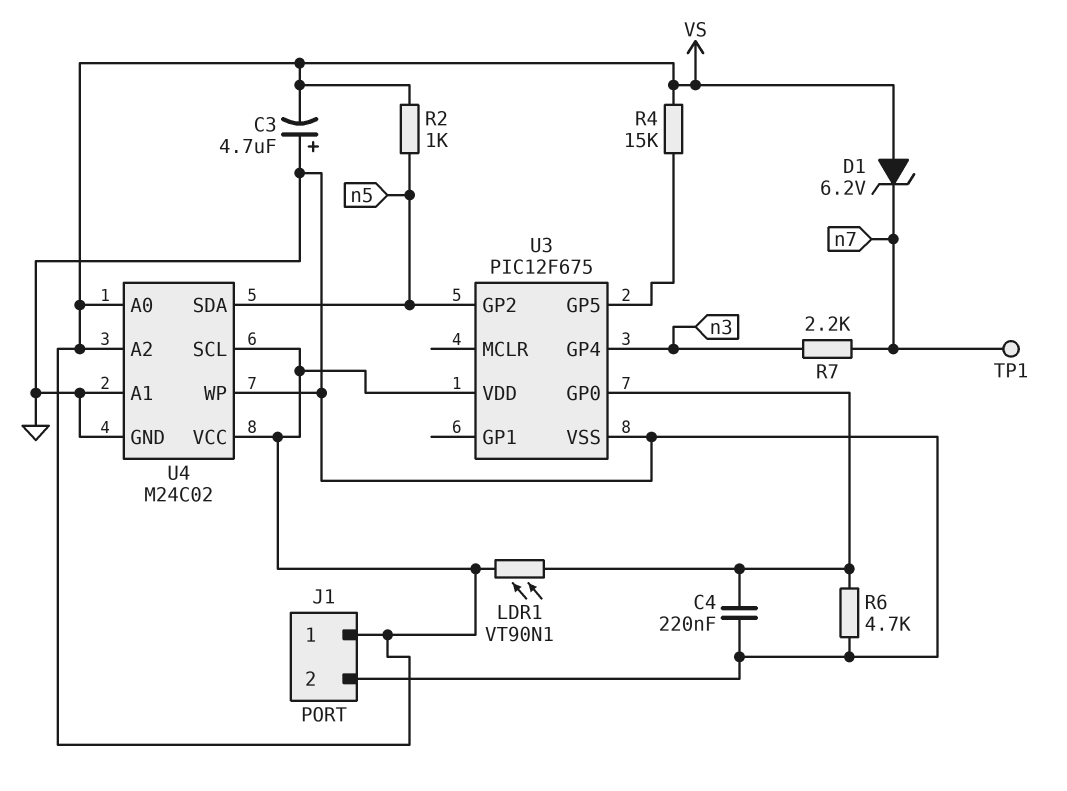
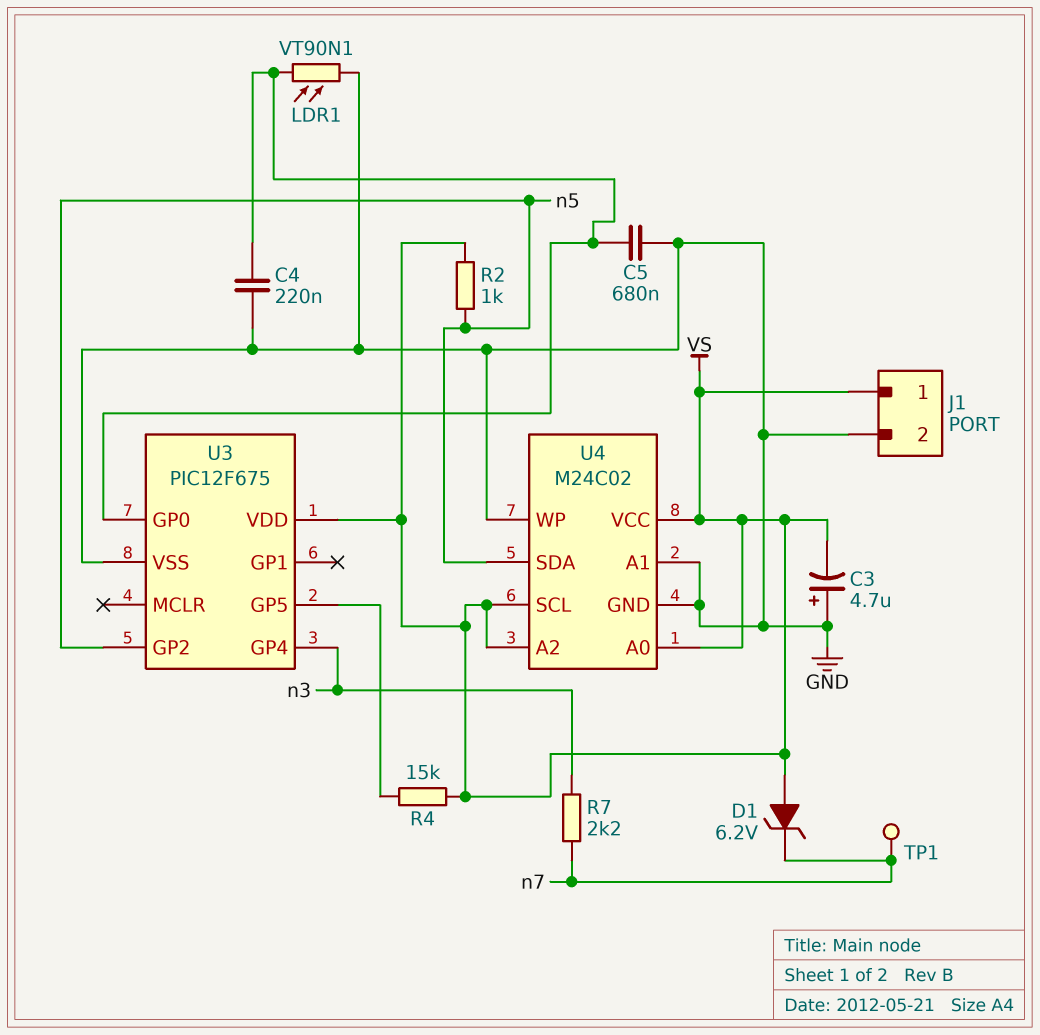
C5: none -> 680nF (GND, U3/GP0)
LDR1: VT90N1 (U3/GP0, VS) -> VT90N1 (GND, U3/GP0)
R6: 4.7k (GND, U3/GP0) -> none

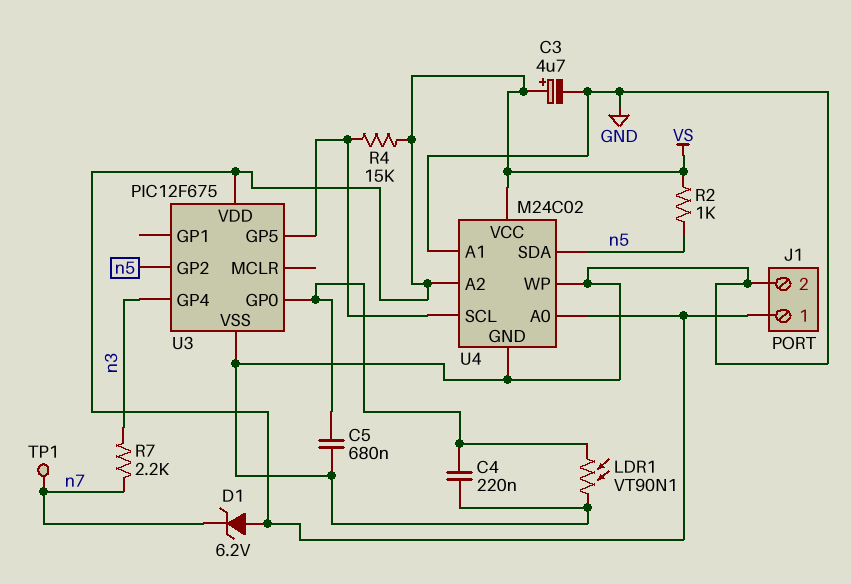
C3: 4.7uF (plus GND, minus VS) -> 4.7uF (plus VS, minus GND)
U4 pin SCL: VS -> U3/GP5

